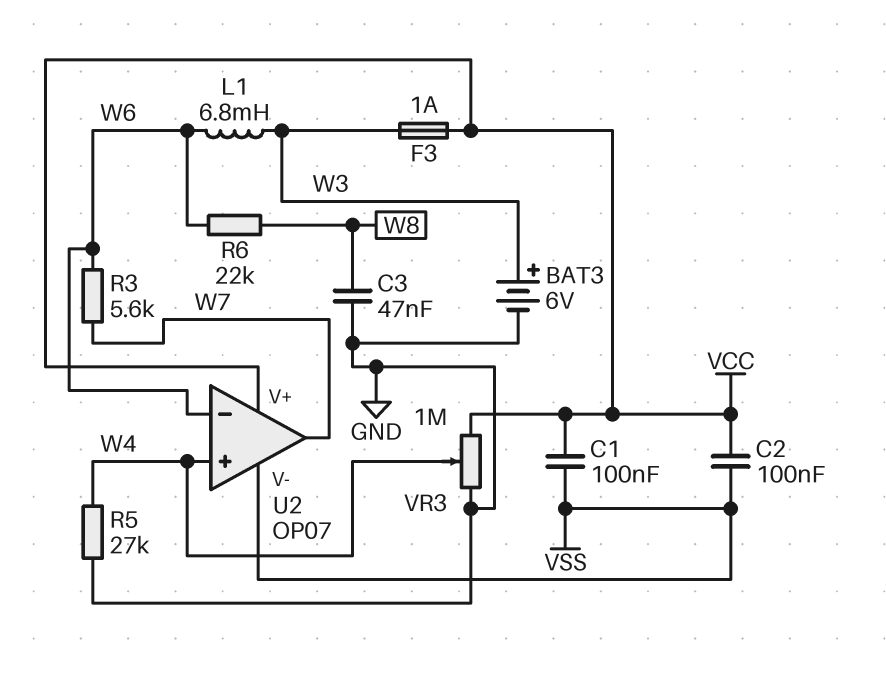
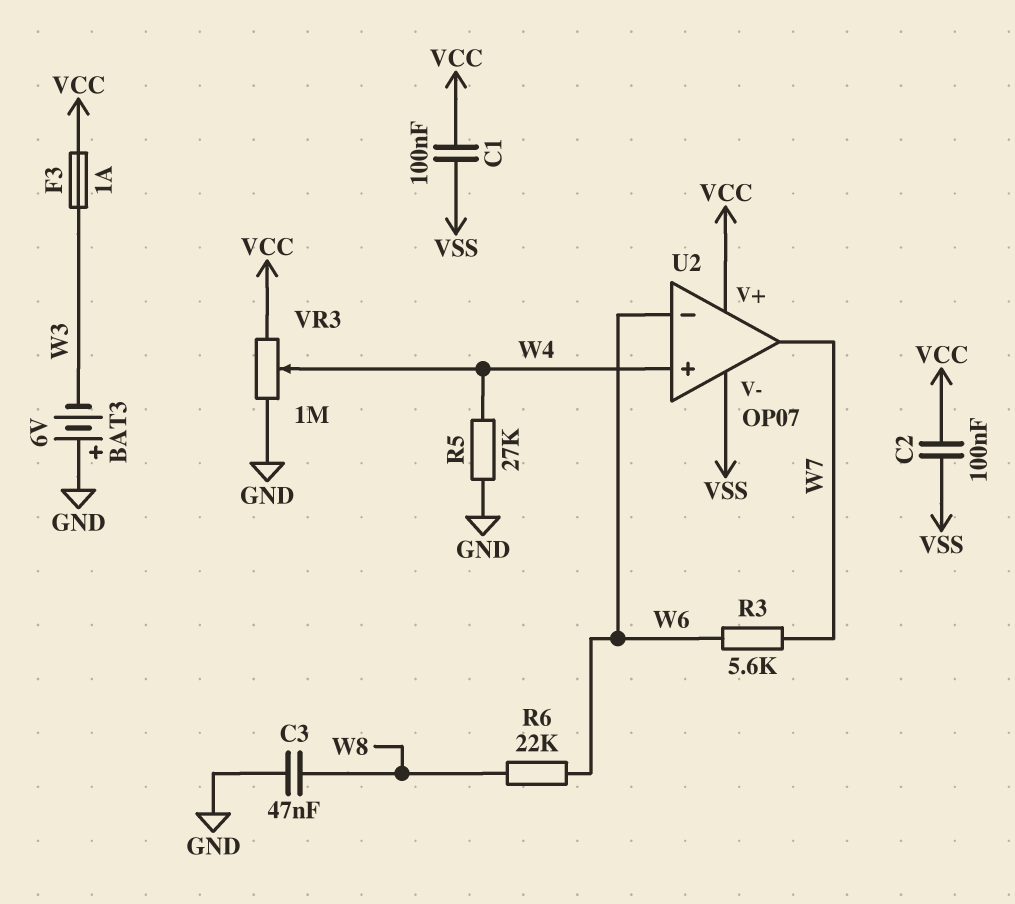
BAT3: 6V (plus W3, minus GND) -> 6V (plus GND, minus W3)
L1: 6.8mH (W3, W6) -> none

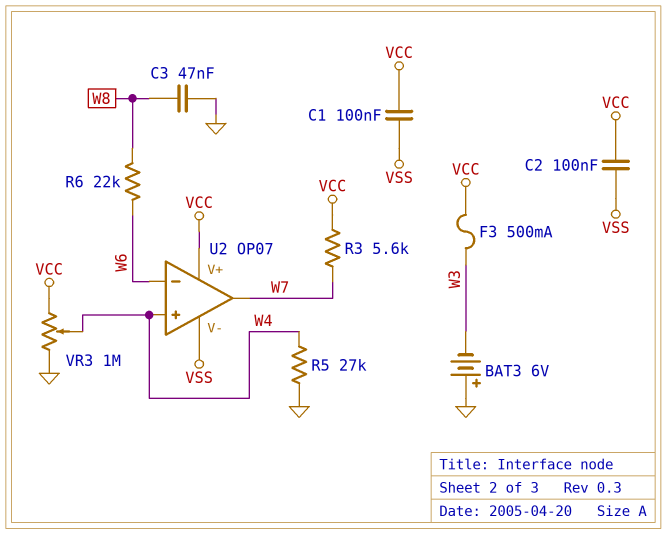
F3: 1A (VCC, W3) -> 500mA (VCC, W3)
R3: 5.6k (W6, W7) -> 5.6k (VCC, W7)

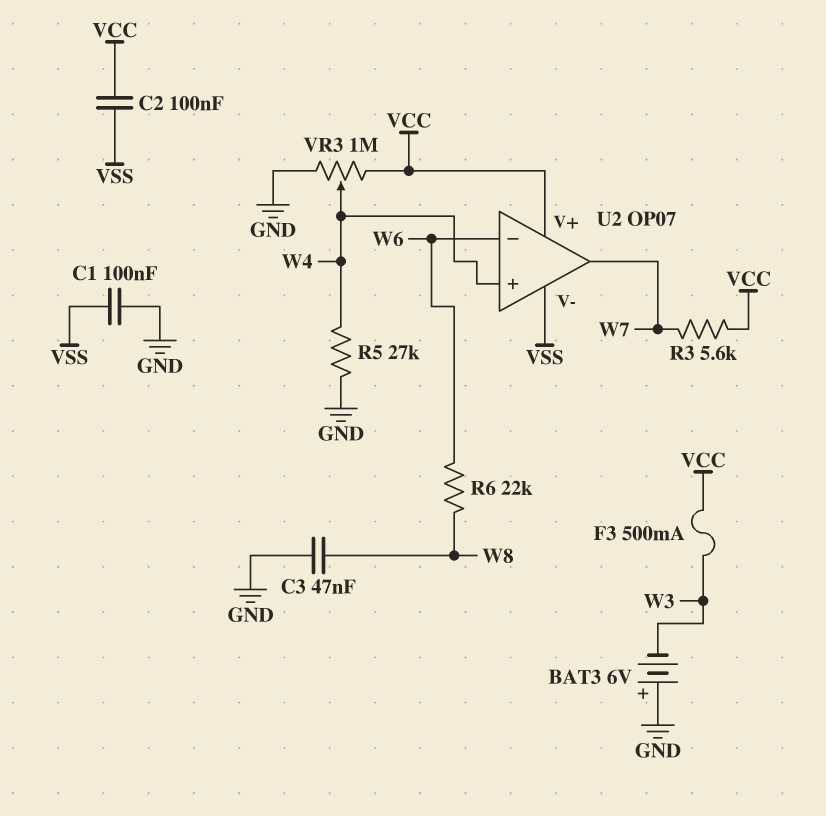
C1: 100nF (VCC, VSS) -> 100nF (GND, VSS)

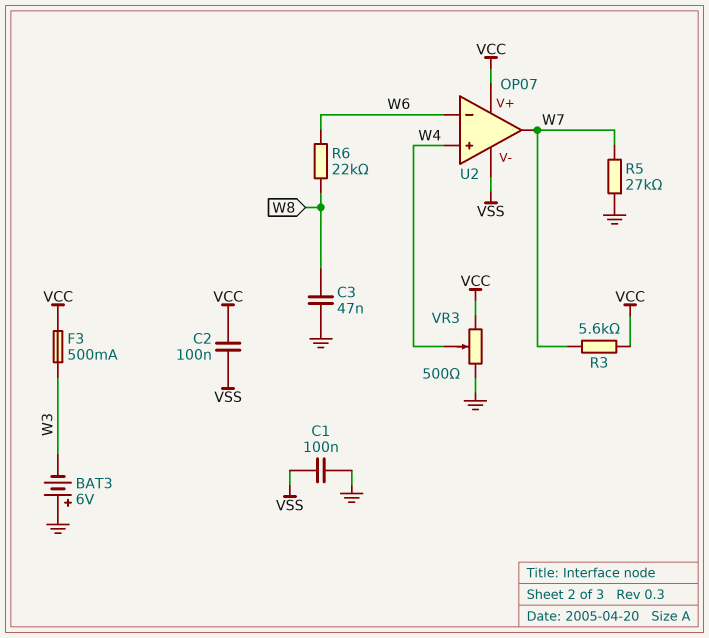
R5: 27k (GND, W4) -> 27k (GND, W7)
VR3: 1M (GND, VCC, wiper W4) -> 500 (GND, VCC, wiper W4)

